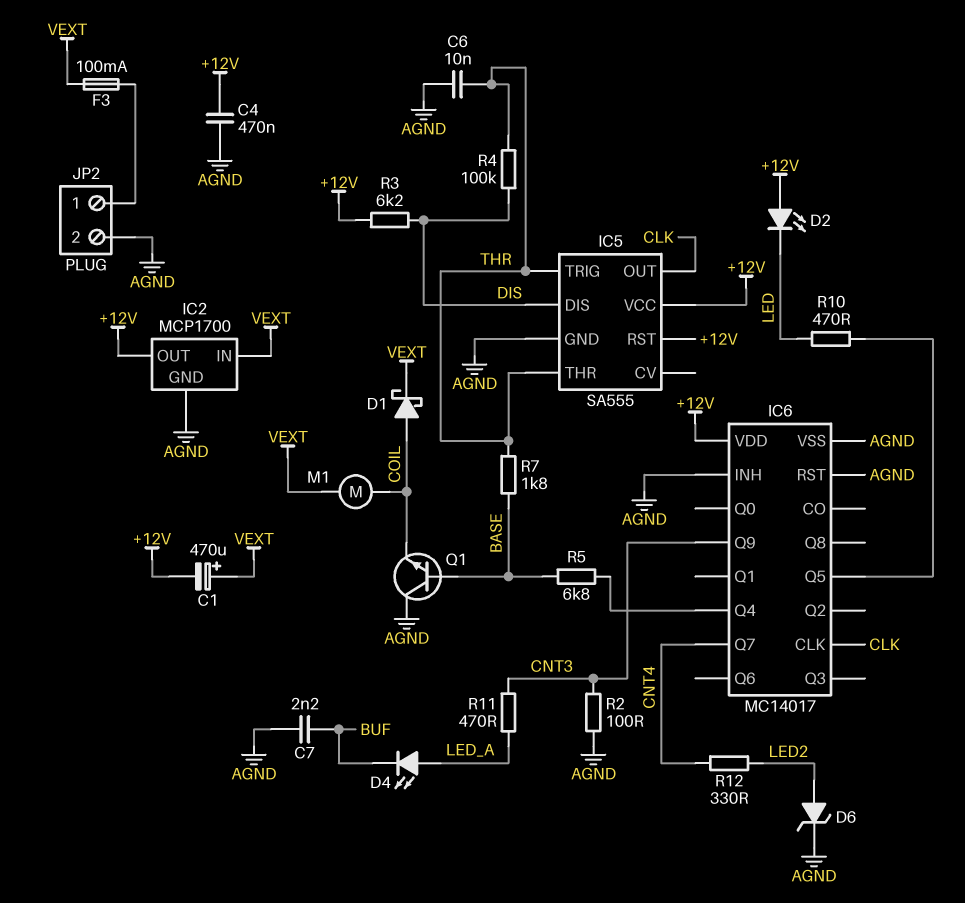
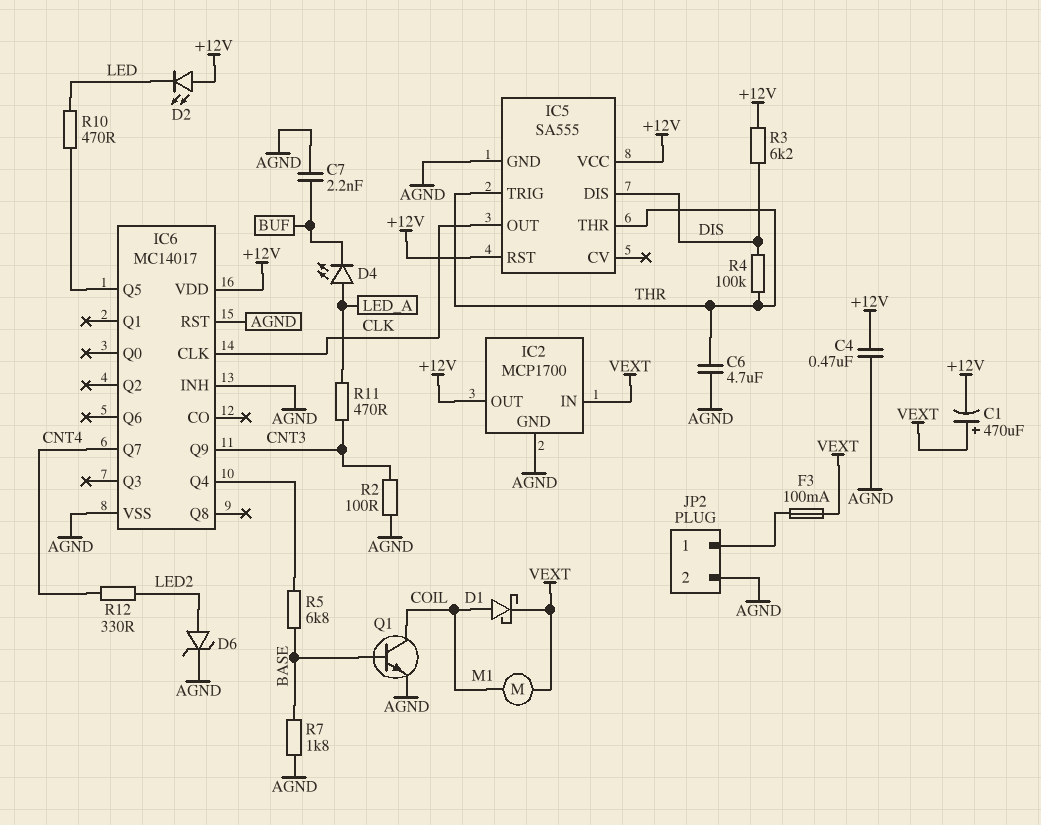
C6: 10nF (AGND, THR) -> 4.7uF (AGND, THR)
Q1: NPN (B BASE, C AGND, E COIL) -> NPN (B BASE, C COIL, E AGND)
R7: 1.8k (BASE, THR) -> 1.8k (AGND, BASE)

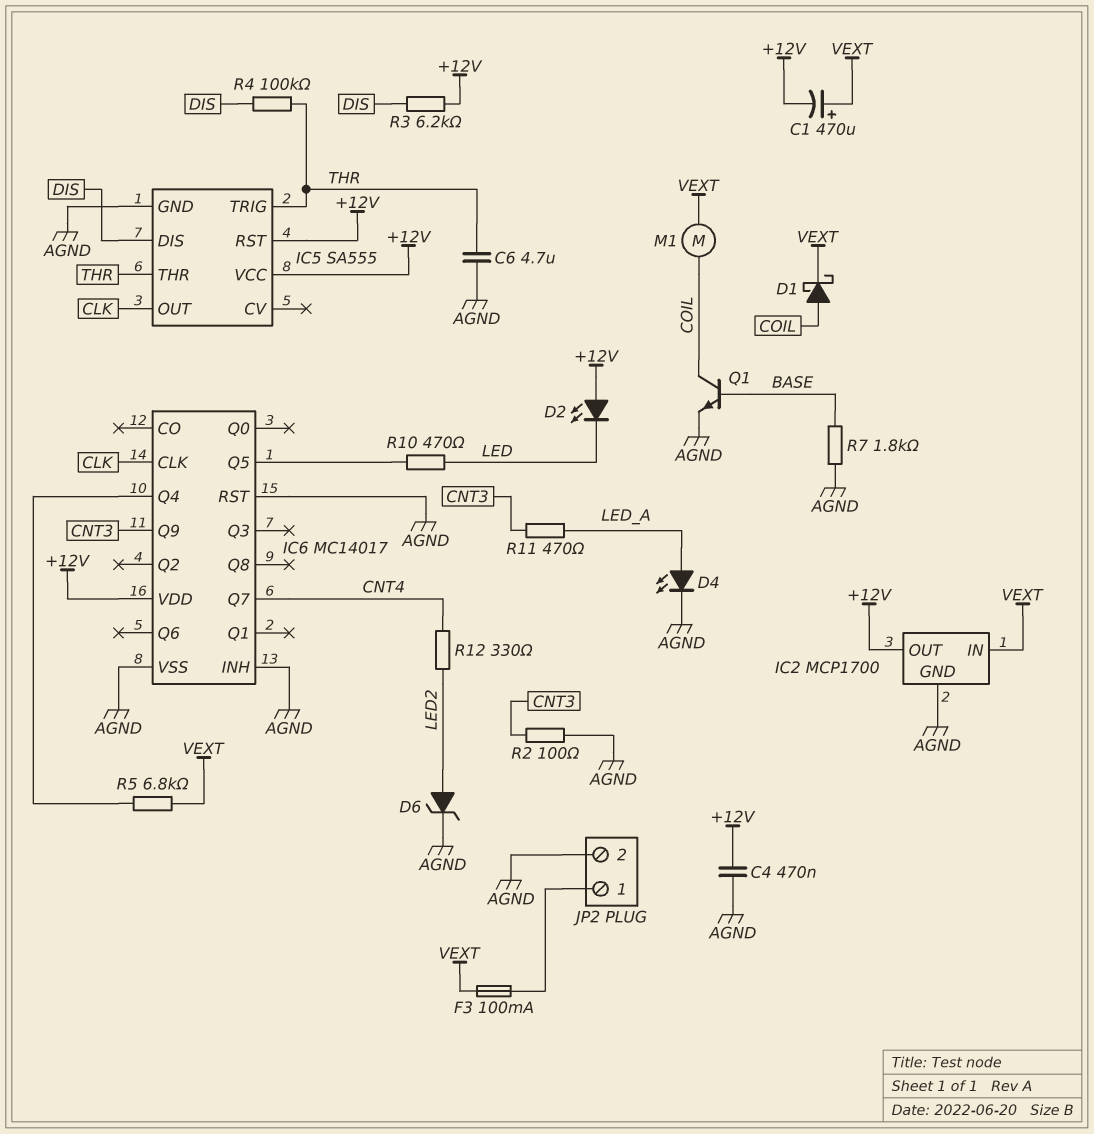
C7: 2.2nF (AGND, BUF) -> none
D4: LED (A LED_A, K BUF) -> LED (A LED_A, K AGND)
R5: 6.8k (BASE, IC6/Q4) -> 6.8k (IC6/Q4, VEXT)

